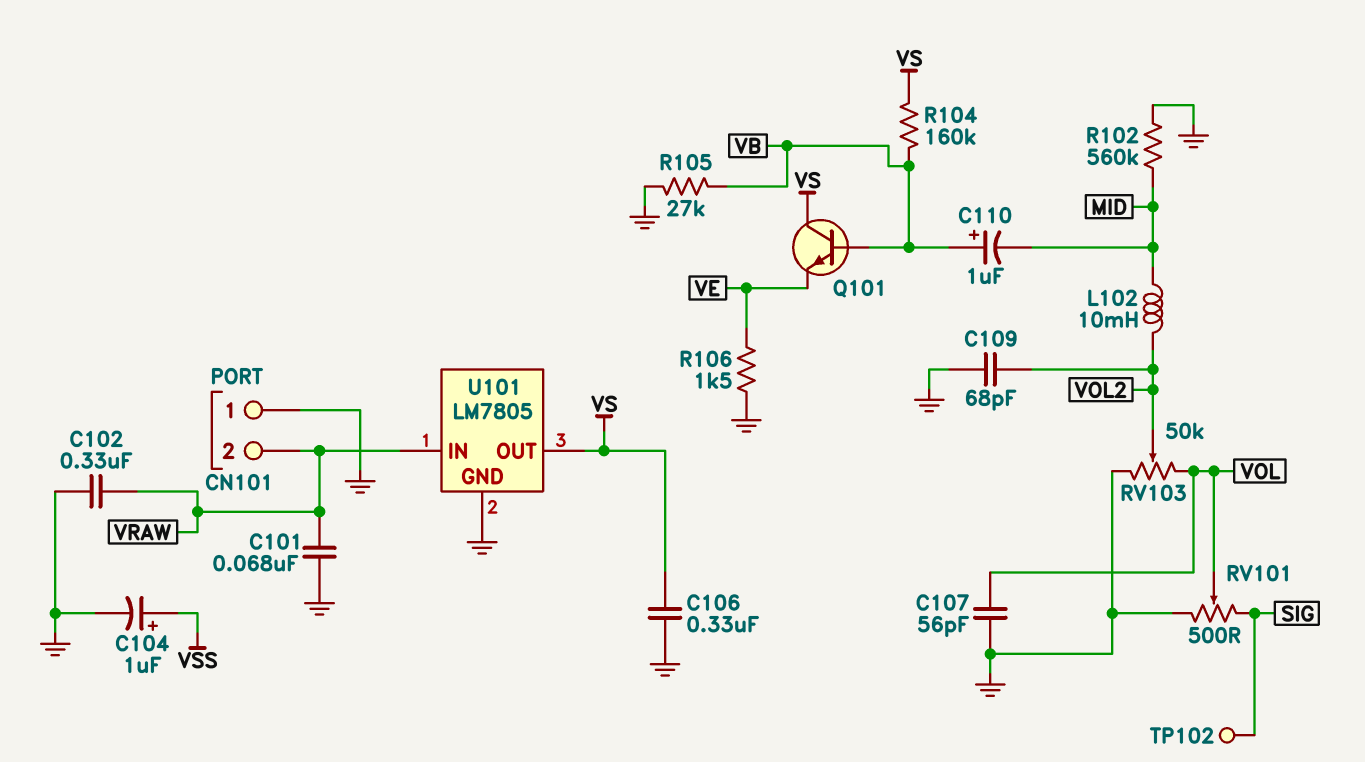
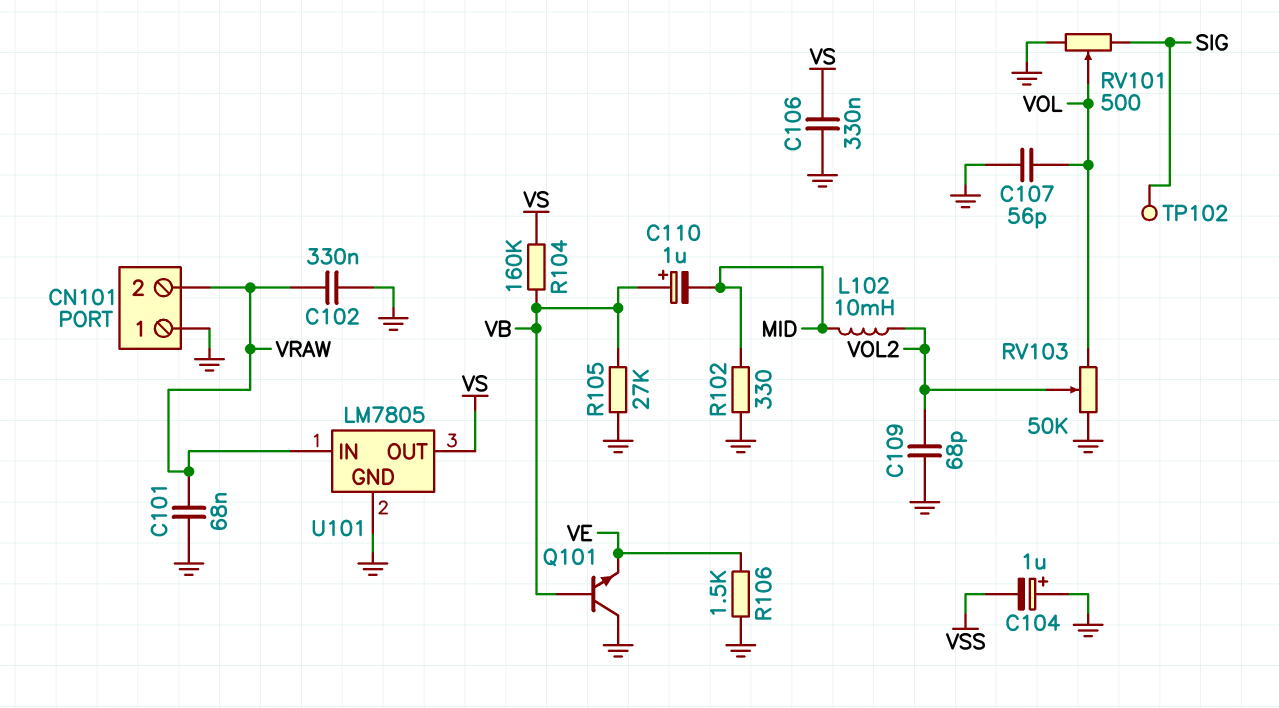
C104: 1uF (plus VSS, minus GND) -> 1uF (plus GND, minus VSS)
Q101: NPN (B VB, C VS, E VE) -> NPN (B VB, C GND, E VE)
R102: 560k (GND, MID) -> 330 (GND, MID)

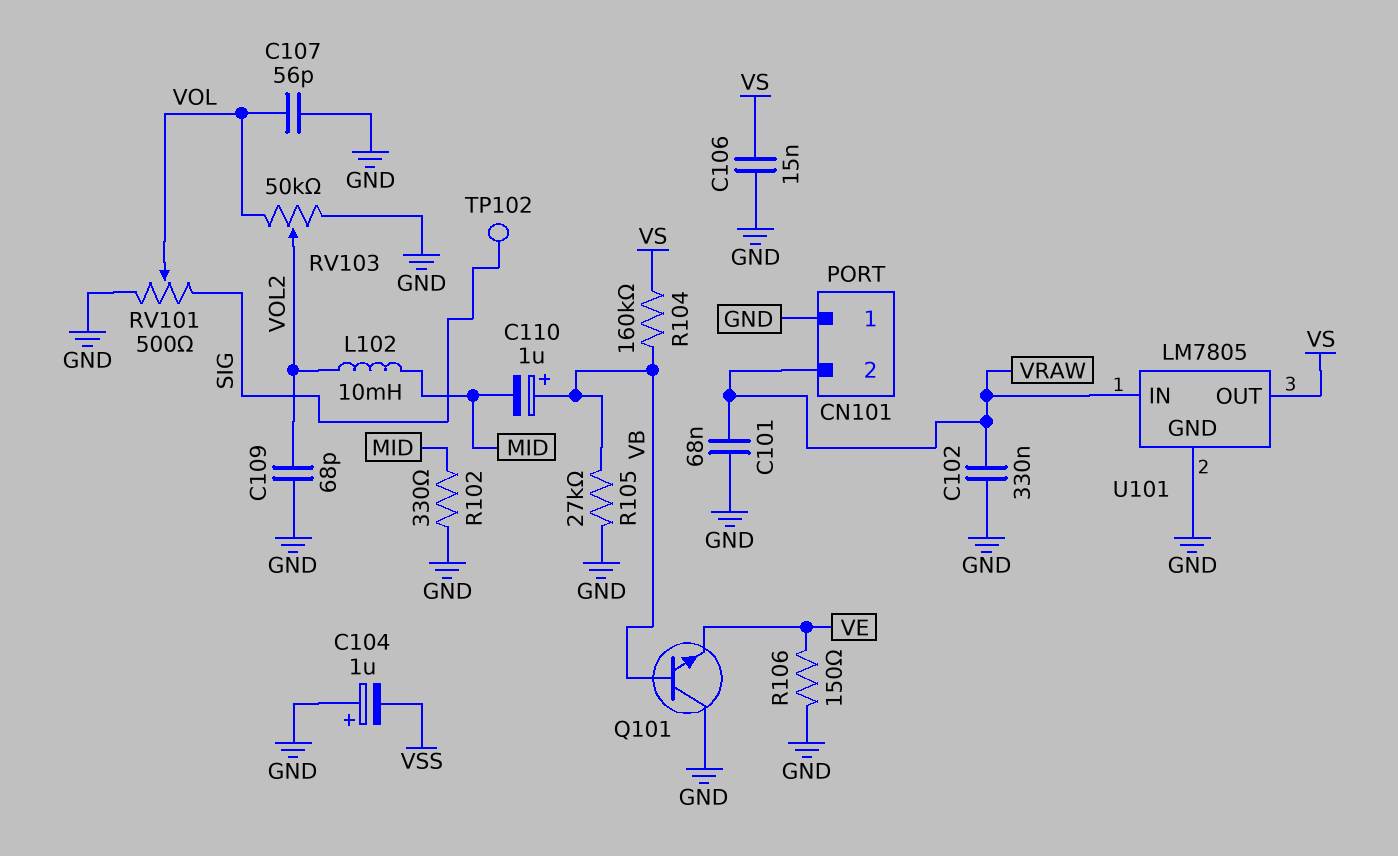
C106: 330nF (GND, VS) -> 15nF (GND, VS)
R106: 1.5k (GND, VE) -> 150 (GND, VE)

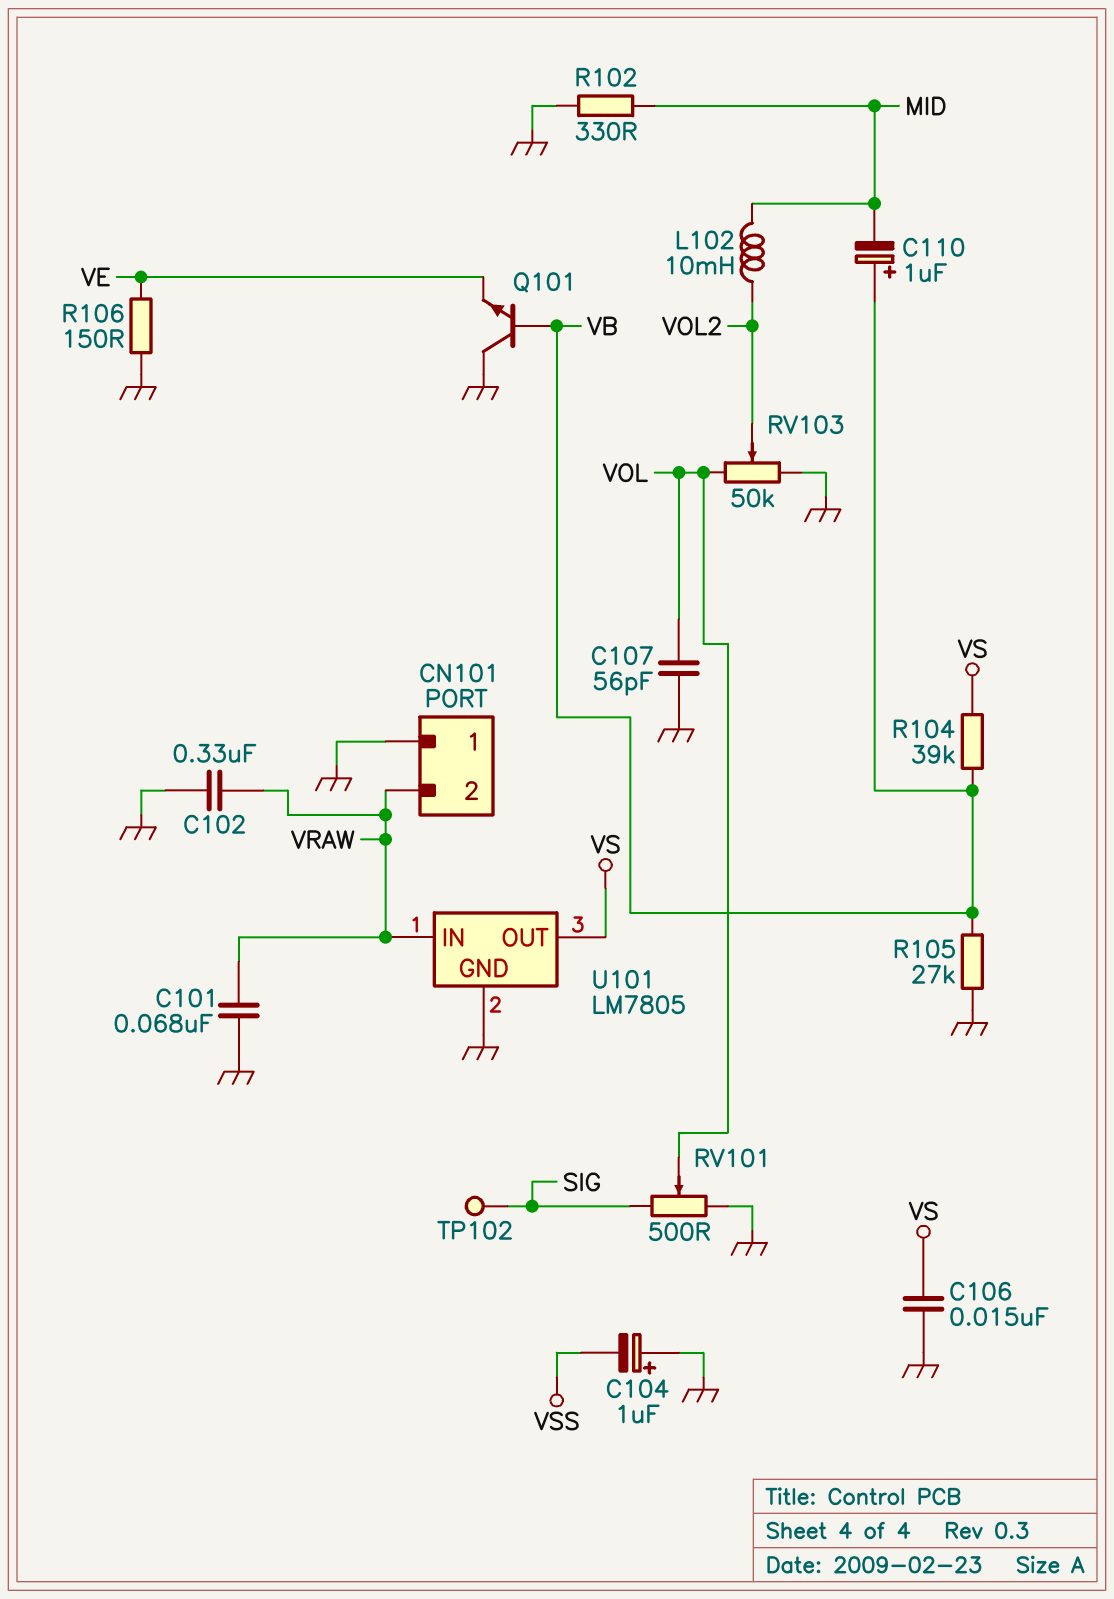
C109: 68pF (GND, VOL2) -> none
R104: 160k (VB, VS) -> 39k (VB, VS)

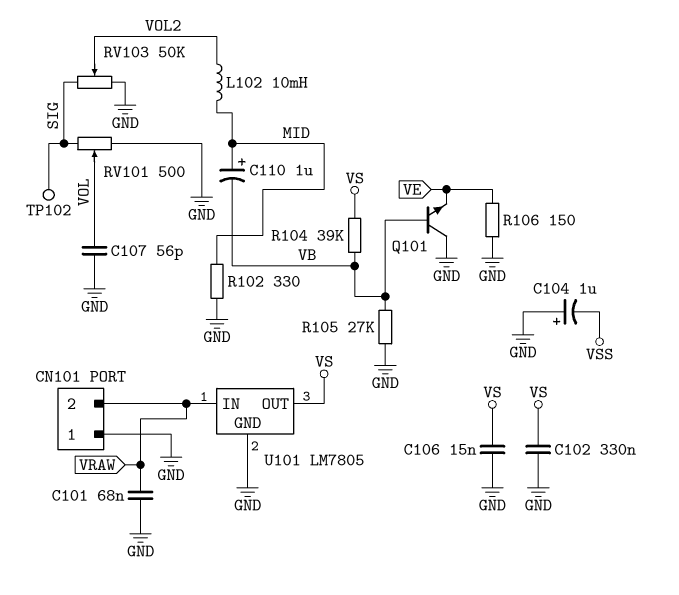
C102: 330nF (GND, VRAW) -> 330nF (GND, VS)
C110: 1uF (plus VB, minus MID) -> 1uF (plus MID, minus VB)
RV103: 50k (GND, VOL, wiper VOL2) -> 50k (GND, SIG, wiper VOL2)

